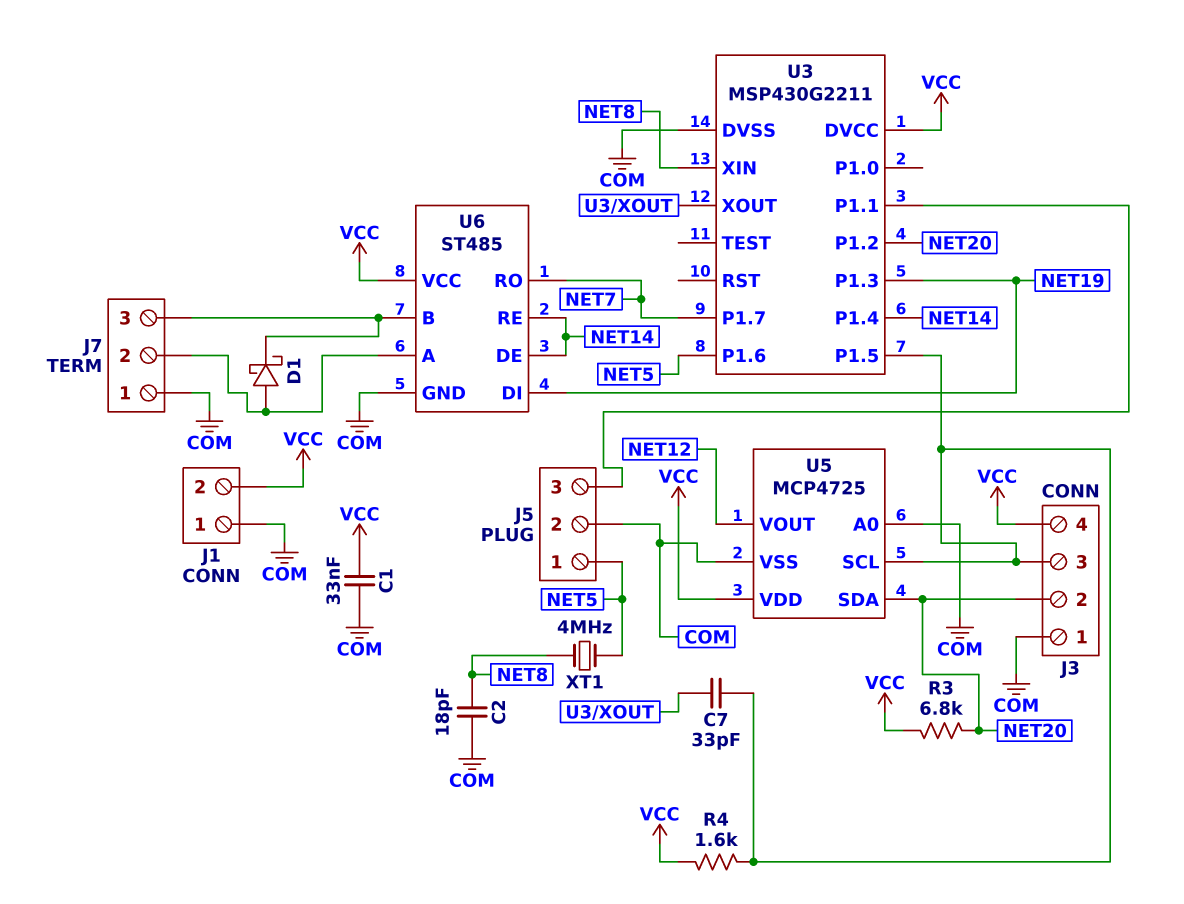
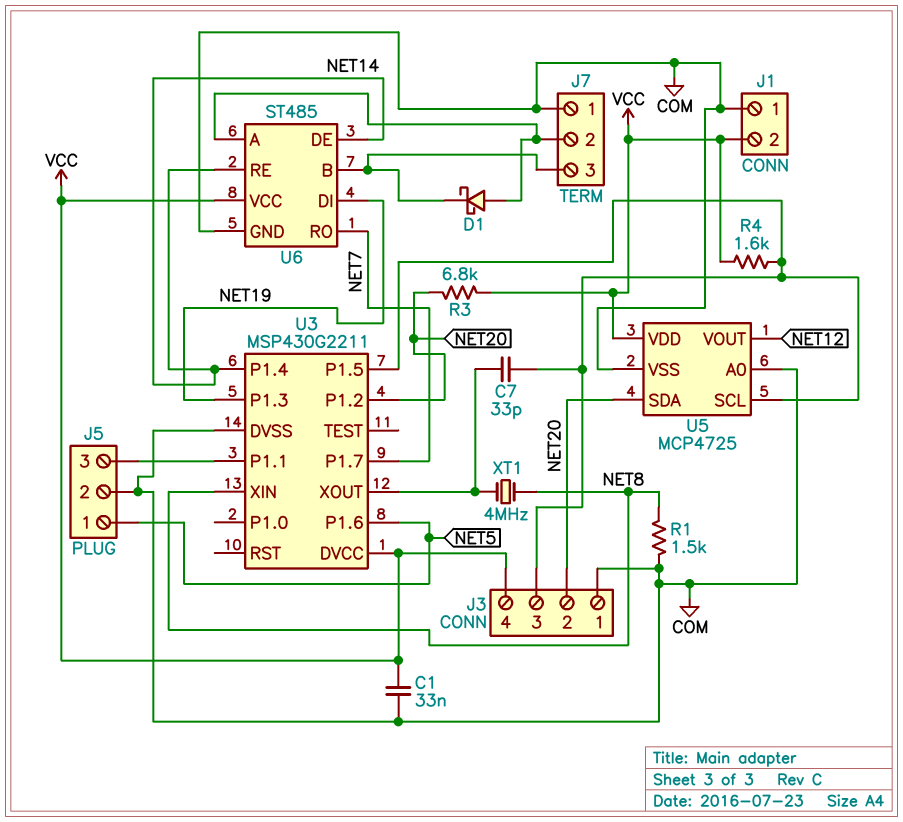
C2: 18pF (COM, NET8) -> none
R1: none -> 1.5k (COM, NET8)
XT1: 4MHz (NET5, NET8) -> 4MHz (NET8, U3/XOUT)

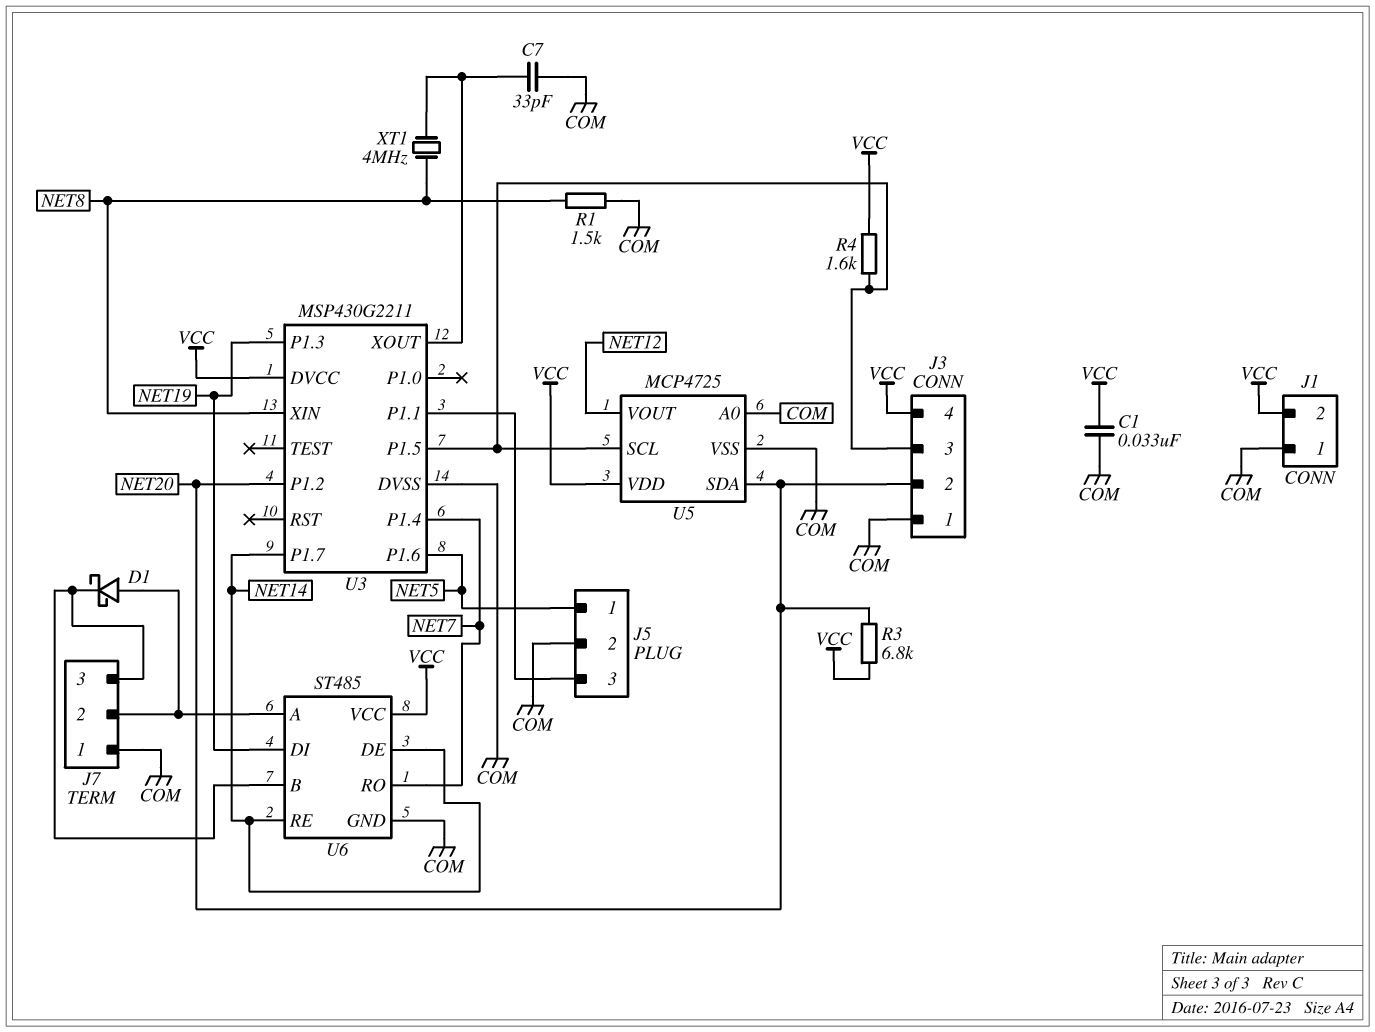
C7: 33pF (J3/3, U3/XOUT) -> 33pF (COM, U3/XOUT)
U3 pin P1.4: NET14 -> NET7
U3 pin P1.7: NET7 -> NET14

